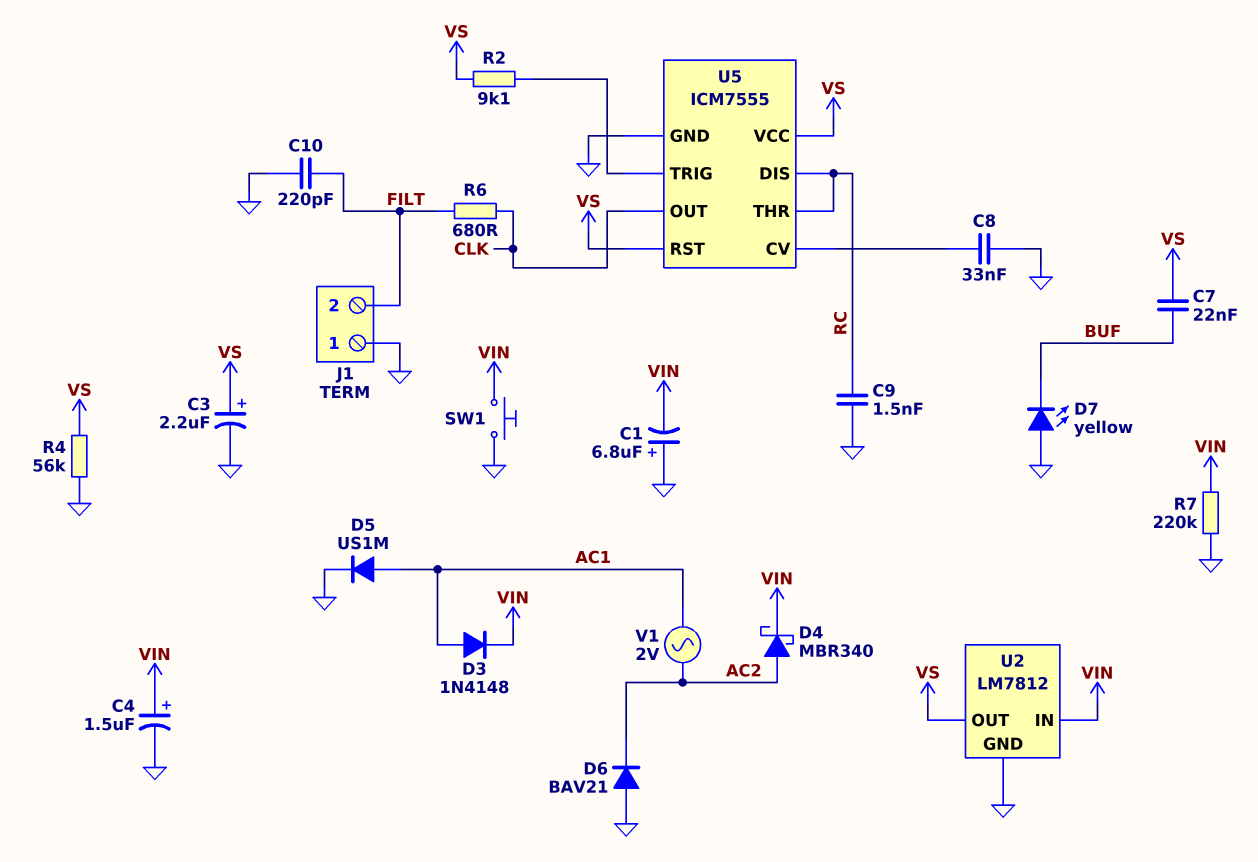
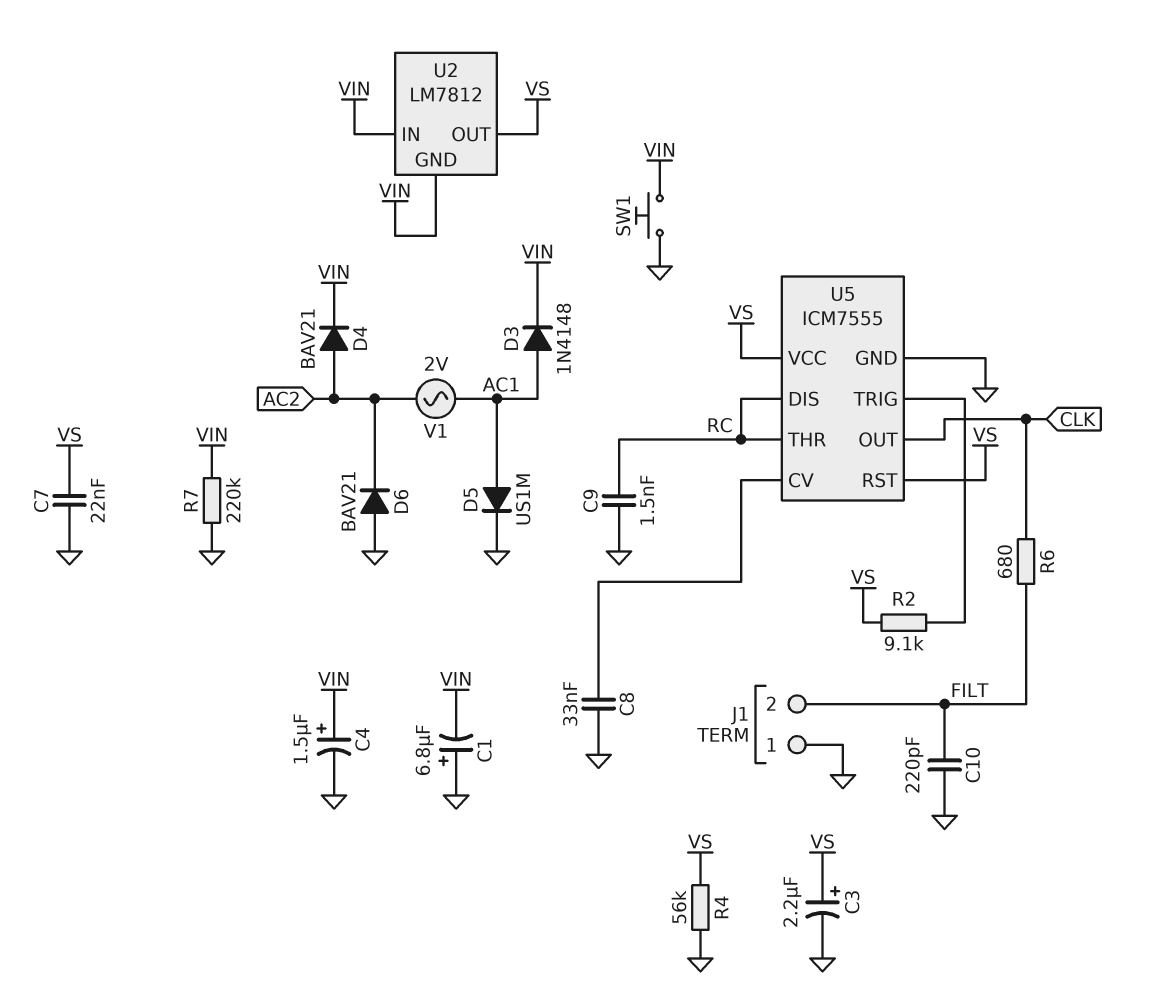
C7: 22nF (BUF, VS) -> 22nF (GND, VS)
D4: schottky MBR340 (A AC2, K VIN) -> diode BAV21 (A AC2, K VIN)
D7: LED yellow (A GND, K BUF) -> none
U2 pin GND: GND -> VIN

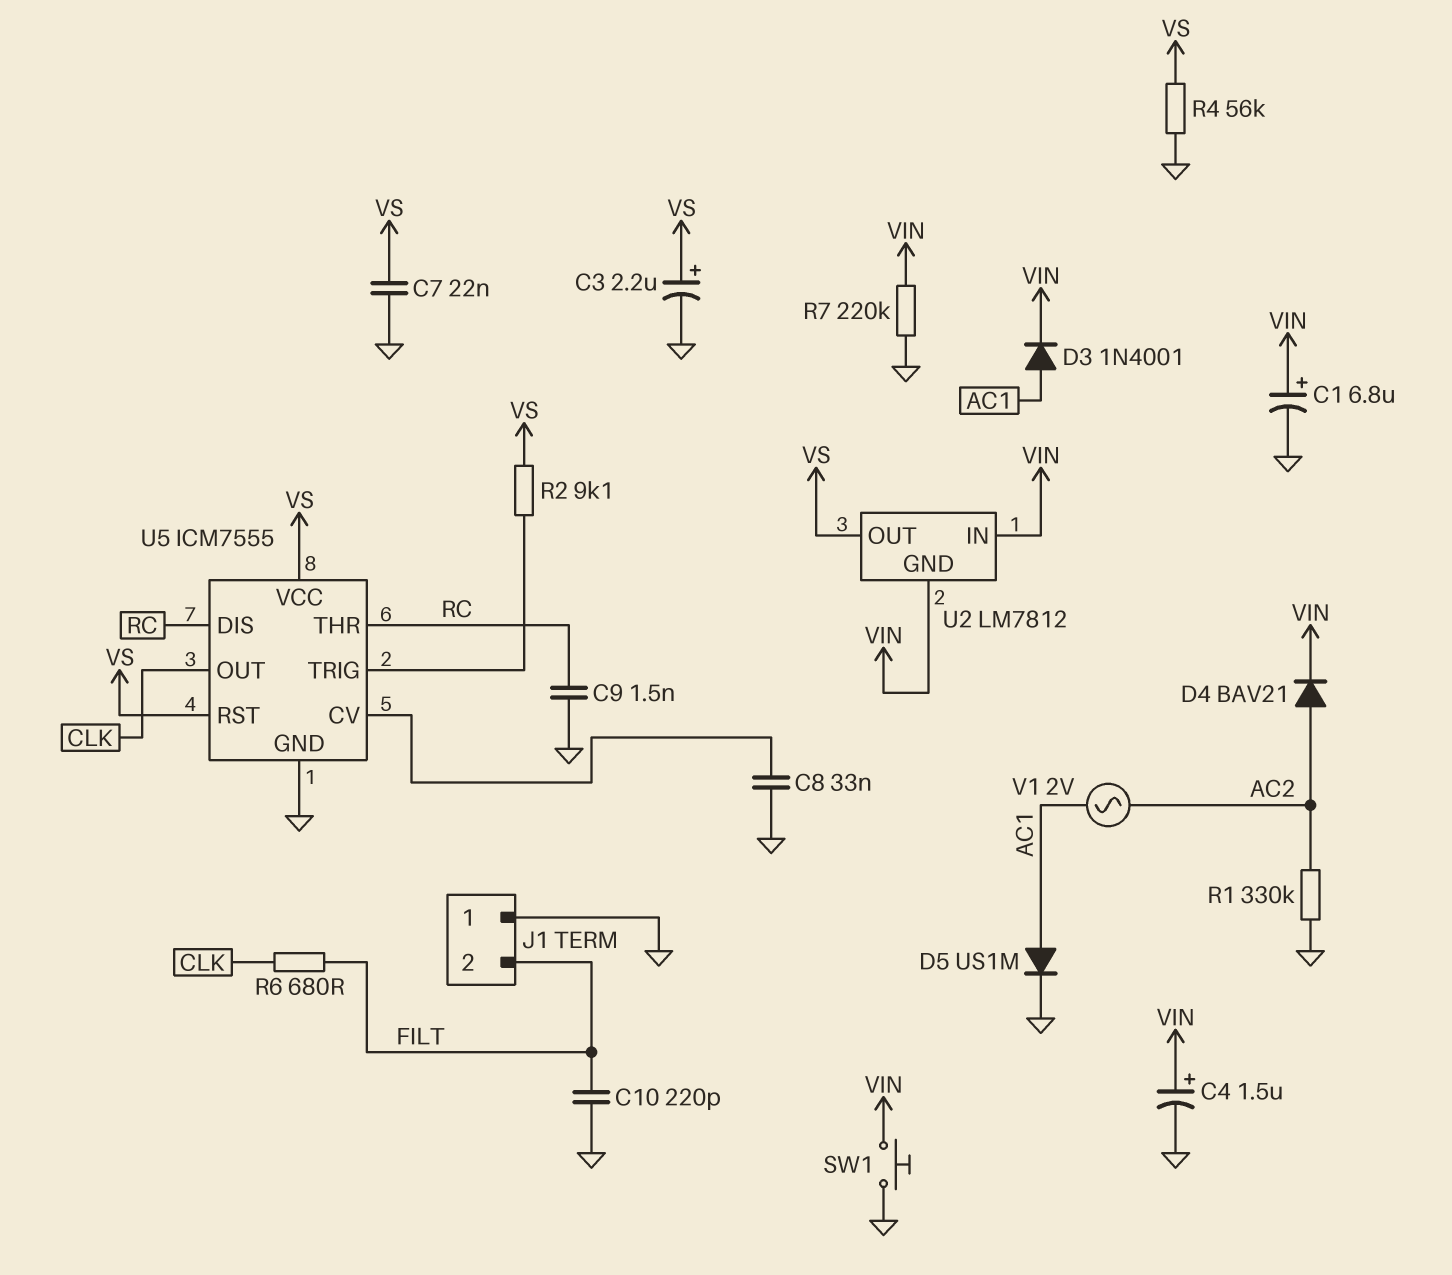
C1: 6.8uF (plus GND, minus VIN) -> 6.8uF (plus VIN, minus GND)
D3: diode 1N4148 (A AC1, K VIN) -> diode 1N4001 (A AC1, K VIN)
D6: diode BAV21 (A GND, K AC2) -> none
R1: none -> 330k (AC2, GND)

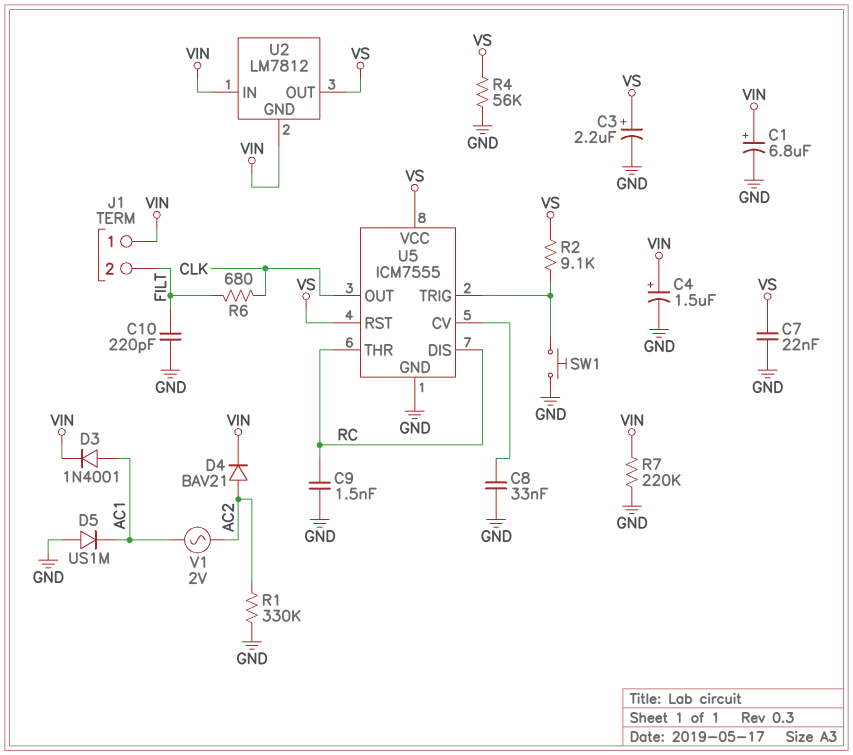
D5: diode US1M (A AC1, K GND) -> diode US1M (A GND, K AC1)
J1 pin 1: GND -> VIN
SW1: button (GND, VIN) -> button (GND, U5/TRIG)

